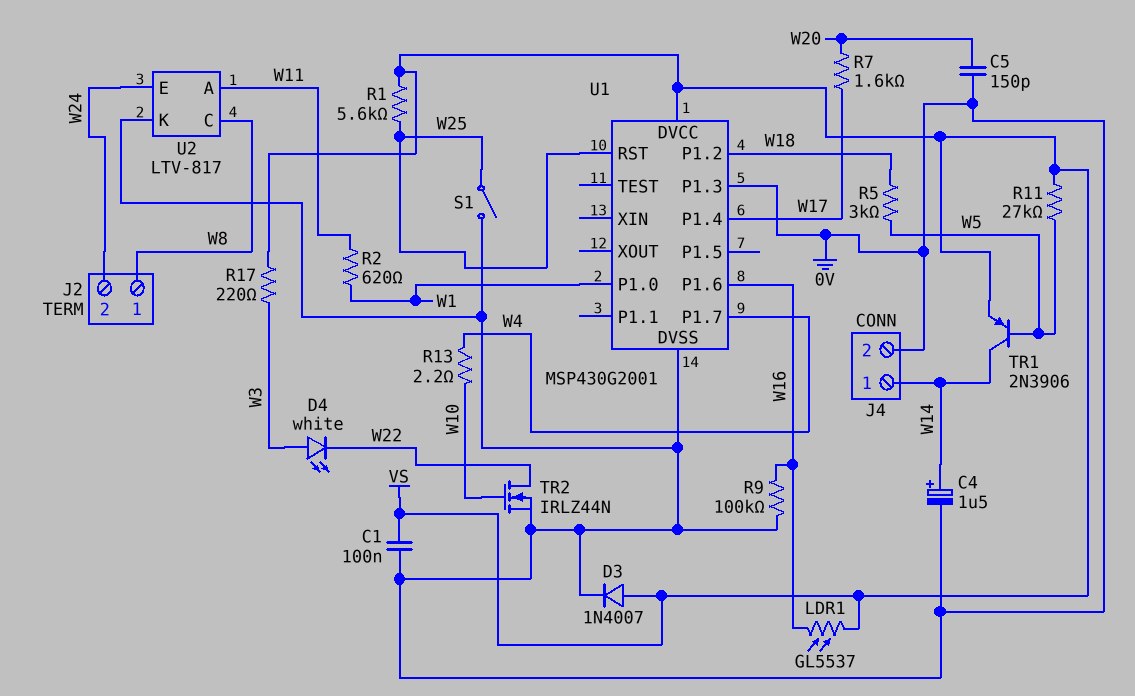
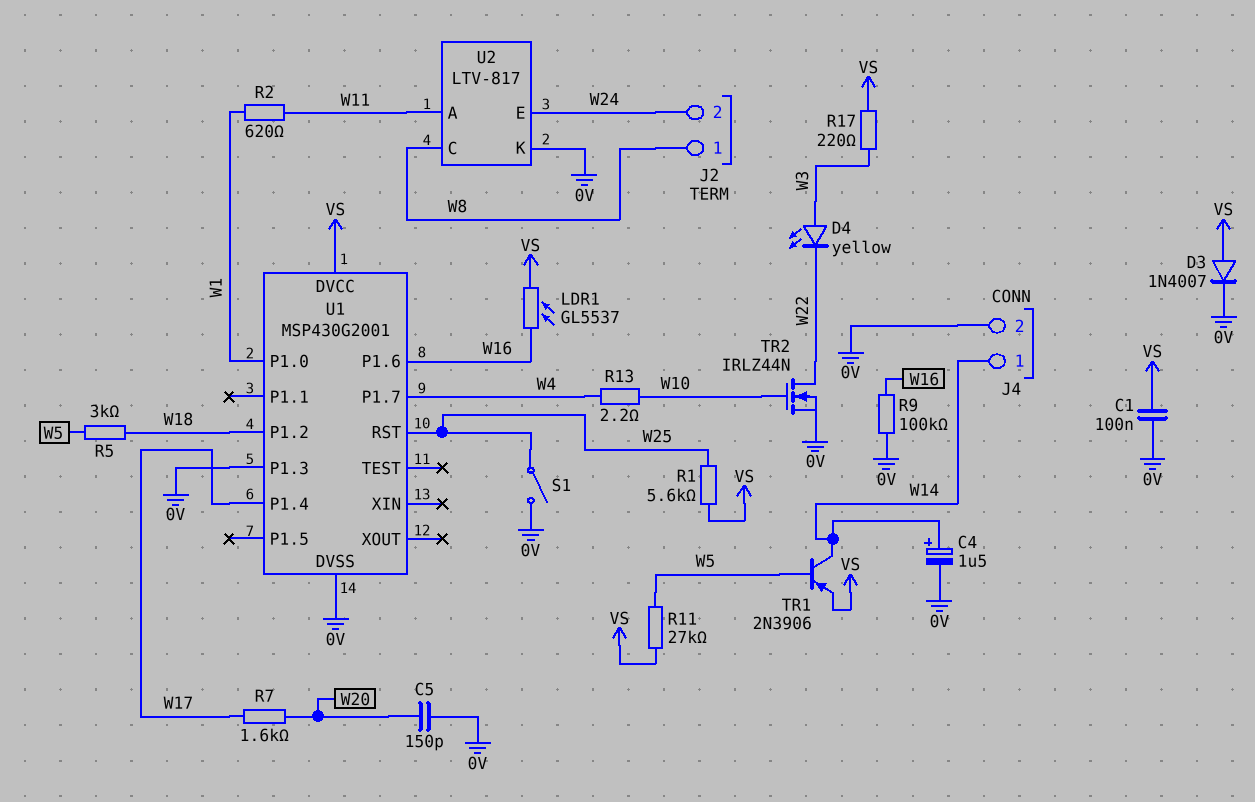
D4: LED white (A W3, K W22) -> LED yellow (A W3, K W22)

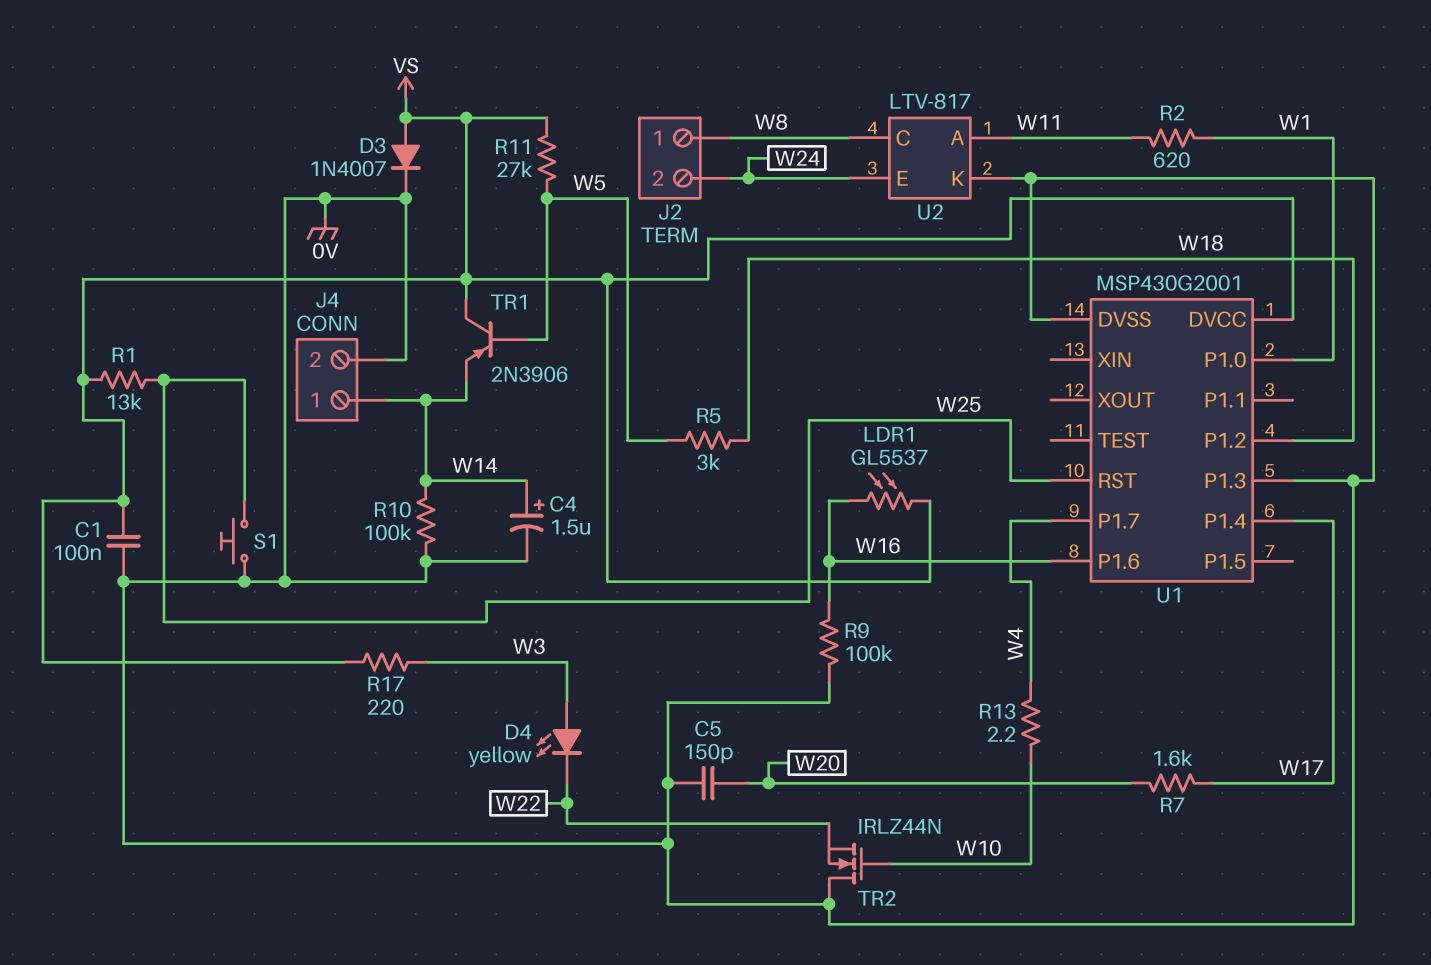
R1: 5.6k (VS, W25) -> 13k (VS, W25)
R10: none -> 100k (0V, W14)
S1: switch (0V, W25) -> button (0V, W25)
TR1: PNP 2N3906 (B W5, C W14, E VS) -> PNP 2N3906 (B W5, C VS, E W14)
TR2: NMOS IRLZ44N (G W10, D W22, S 0V) -> NMOS IRLZ44N (G W10, D 0V, S W22)

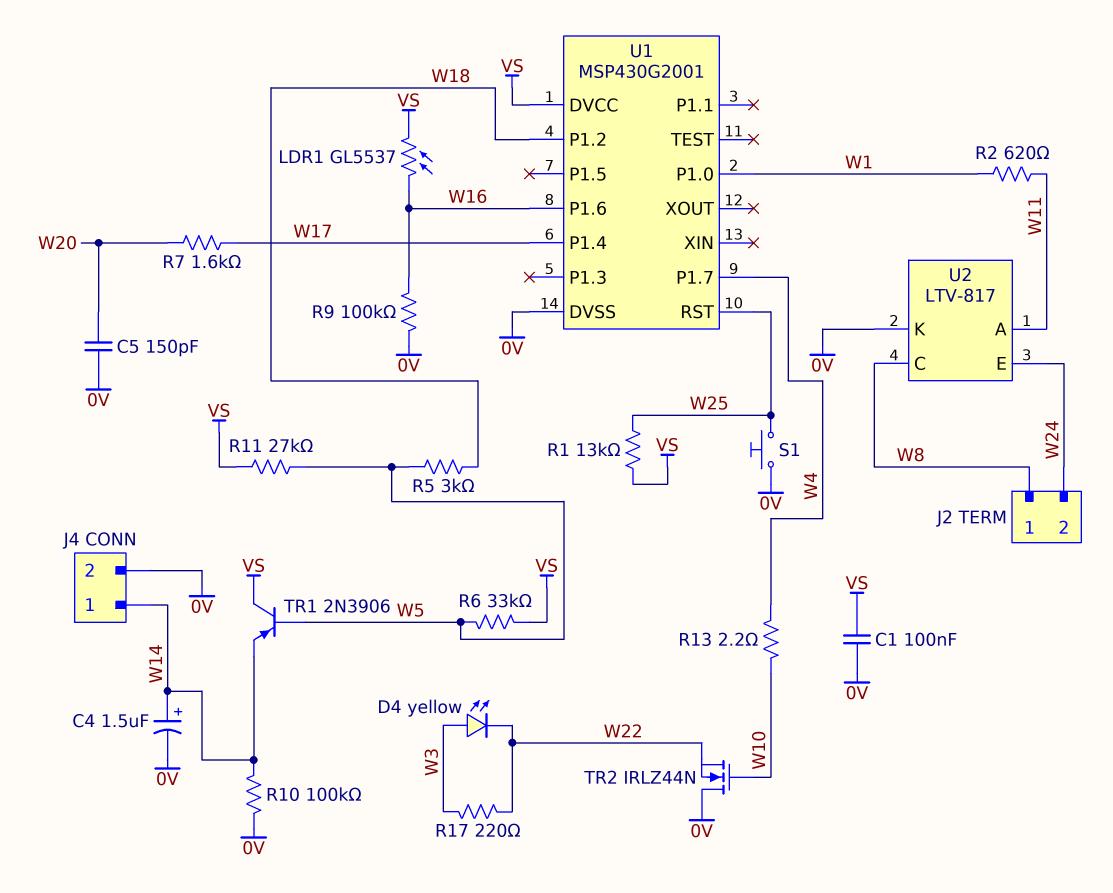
D3: diode 1N4007 (A VS, K 0V) -> none
R6: none -> 33k (VS, W5)
R17: 220 (VS, W3) -> 220 (W3, W22)
U1 pin P1.3: 0V -> none

